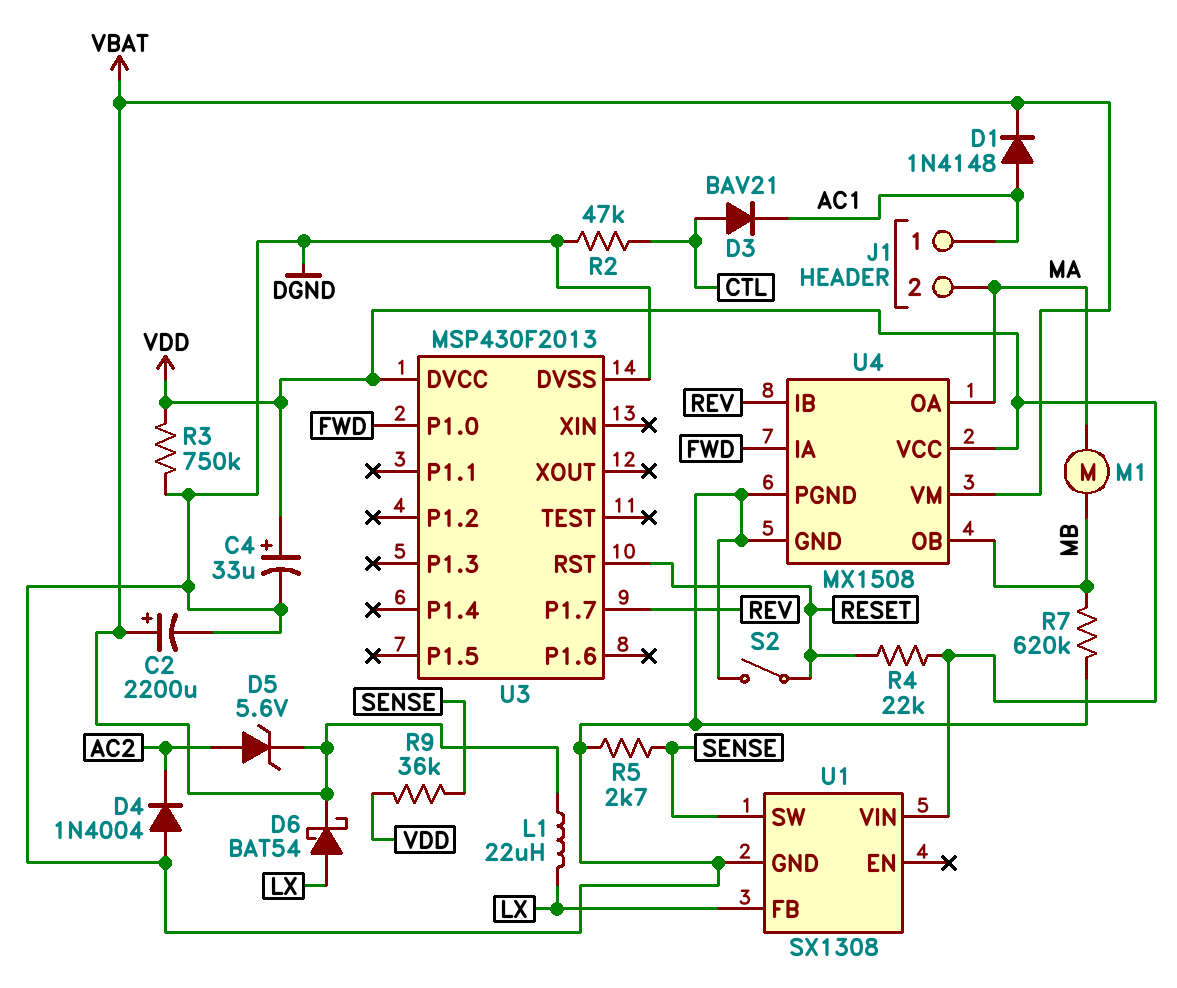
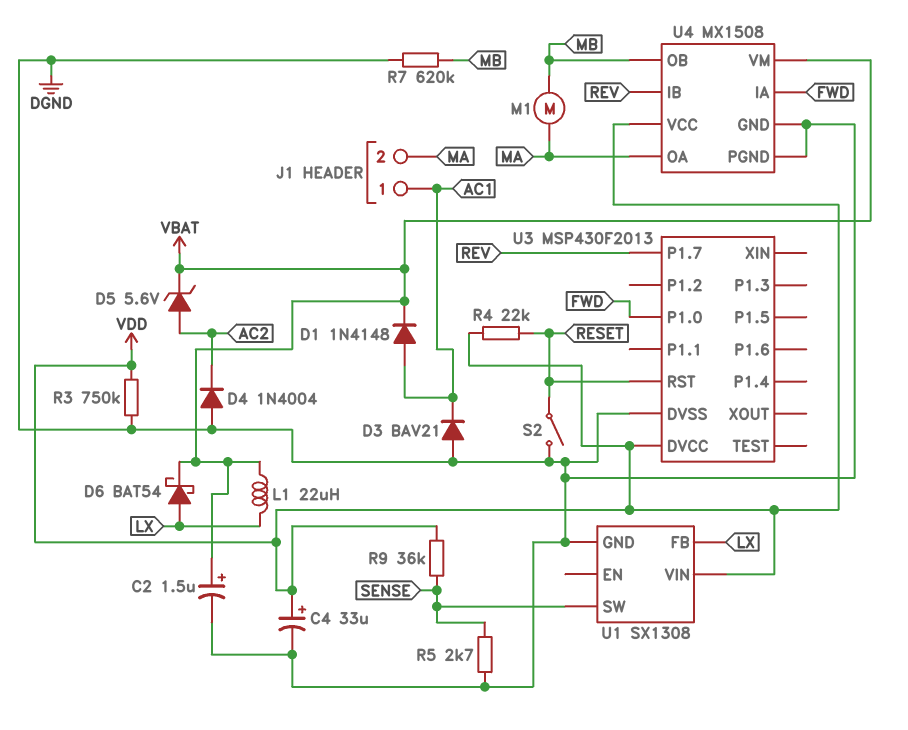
C2: 2200uF (plus VBAT, minus DGND) -> 1.5uF (plus VBAT, minus DGND)
D3: diode BAV21 (A CTL, K AC1) -> diode BAV21 (A DGND, K AC1)
R2: 47k (CTL, DGND) -> none

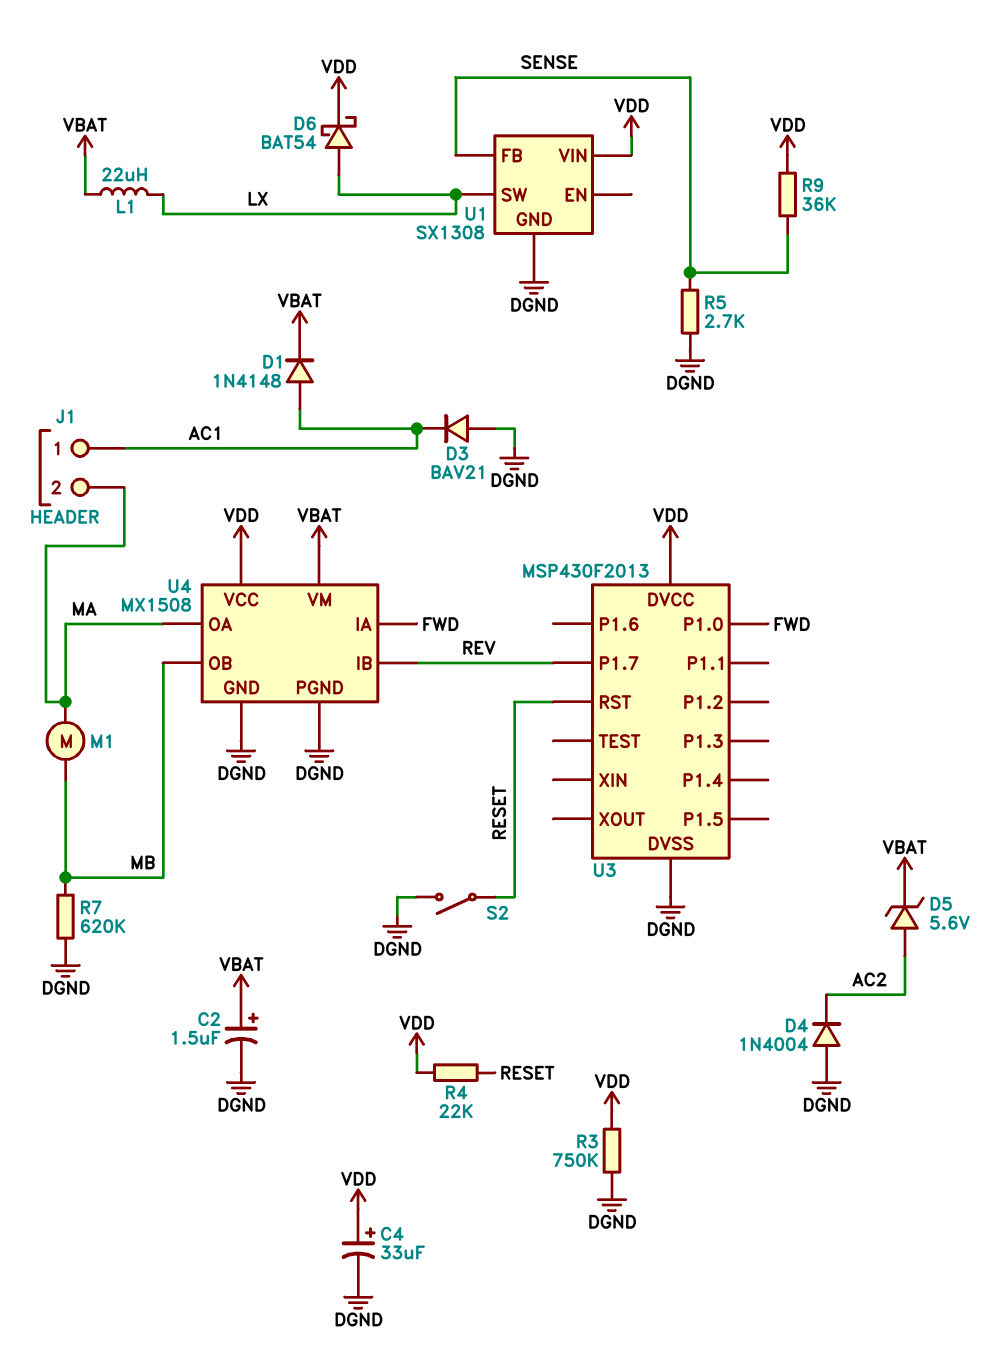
D6: schottky BAT54 (A LX, K VBAT) -> schottky BAT54 (A LX, K VDD)
U1 pin FB: LX -> SENSE
U1 pin SW: SENSE -> LX

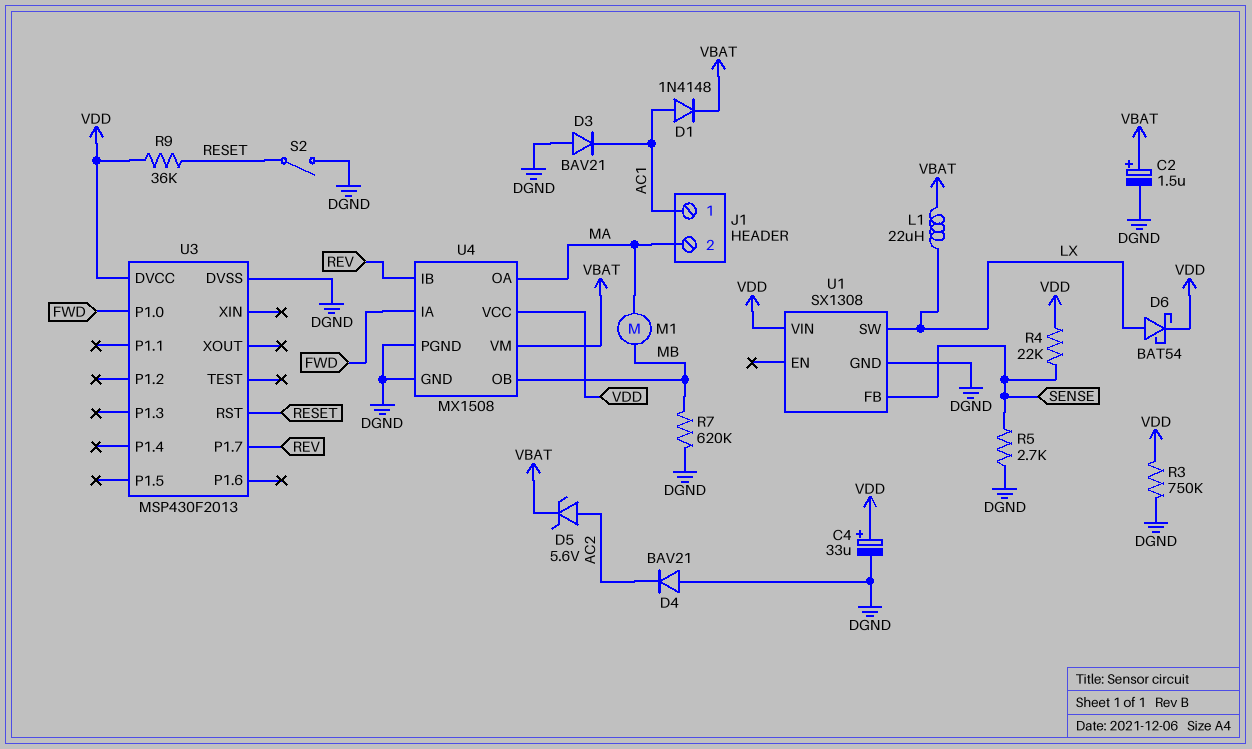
D4: diode 1N4004 (A DGND, K AC2) -> diode BAV21 (A DGND, K AC2)
R4: 22k (RESET, VDD) -> 22k (SENSE, VDD)
R9: 36k (SENSE, VDD) -> 36k (RESET, VDD)

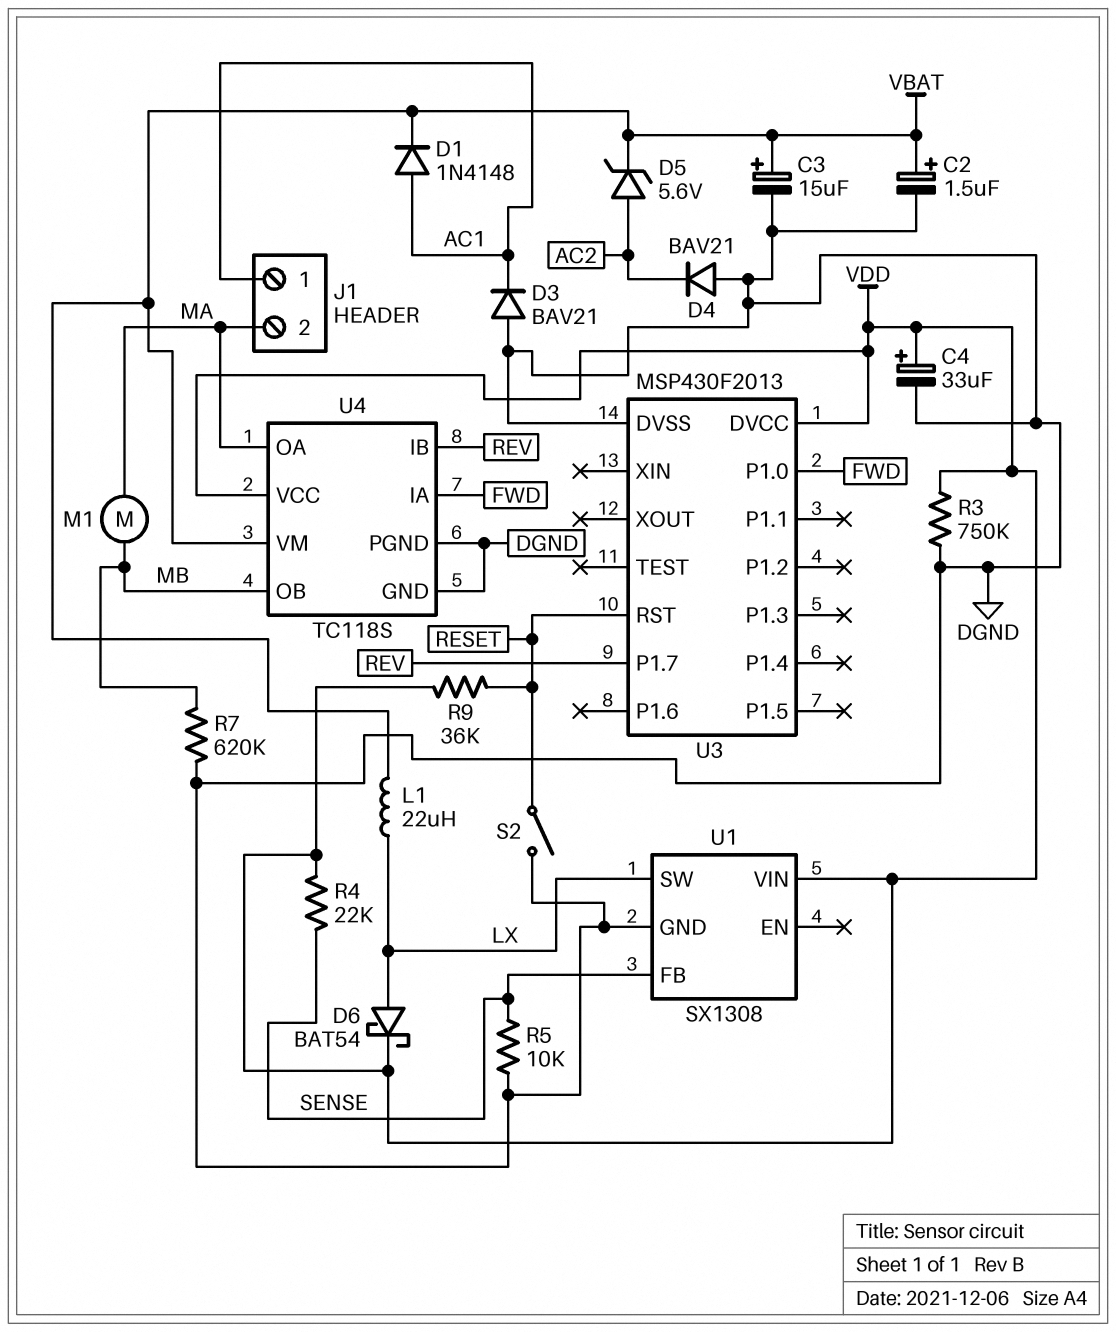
C3: none -> 15uF (plus VBAT, minus DGND)
R5: 2.7k (DGND, SENSE) -> 10k (DGND, SENSE)
U4: MX1508 -> TC118S

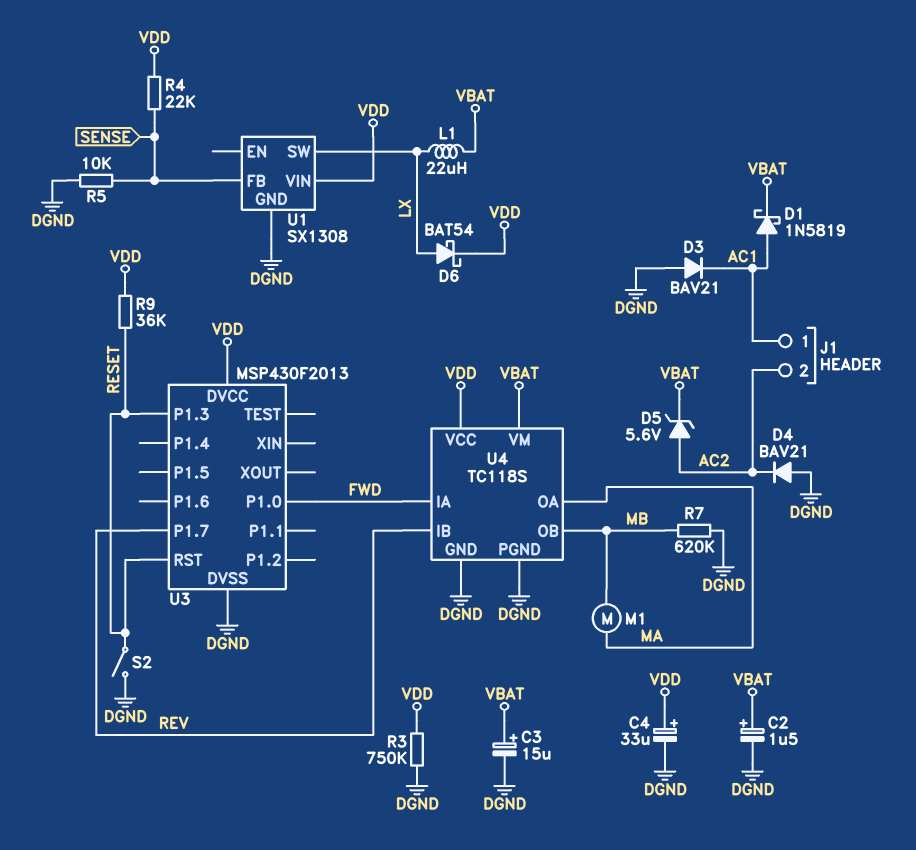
D1: diode 1N4148 (A AC1, K VBAT) -> schottky 1N5819 (A AC1, K VBAT)
J1 pin 2: MA -> AC2
U3 pin P1.3: none -> RESET

